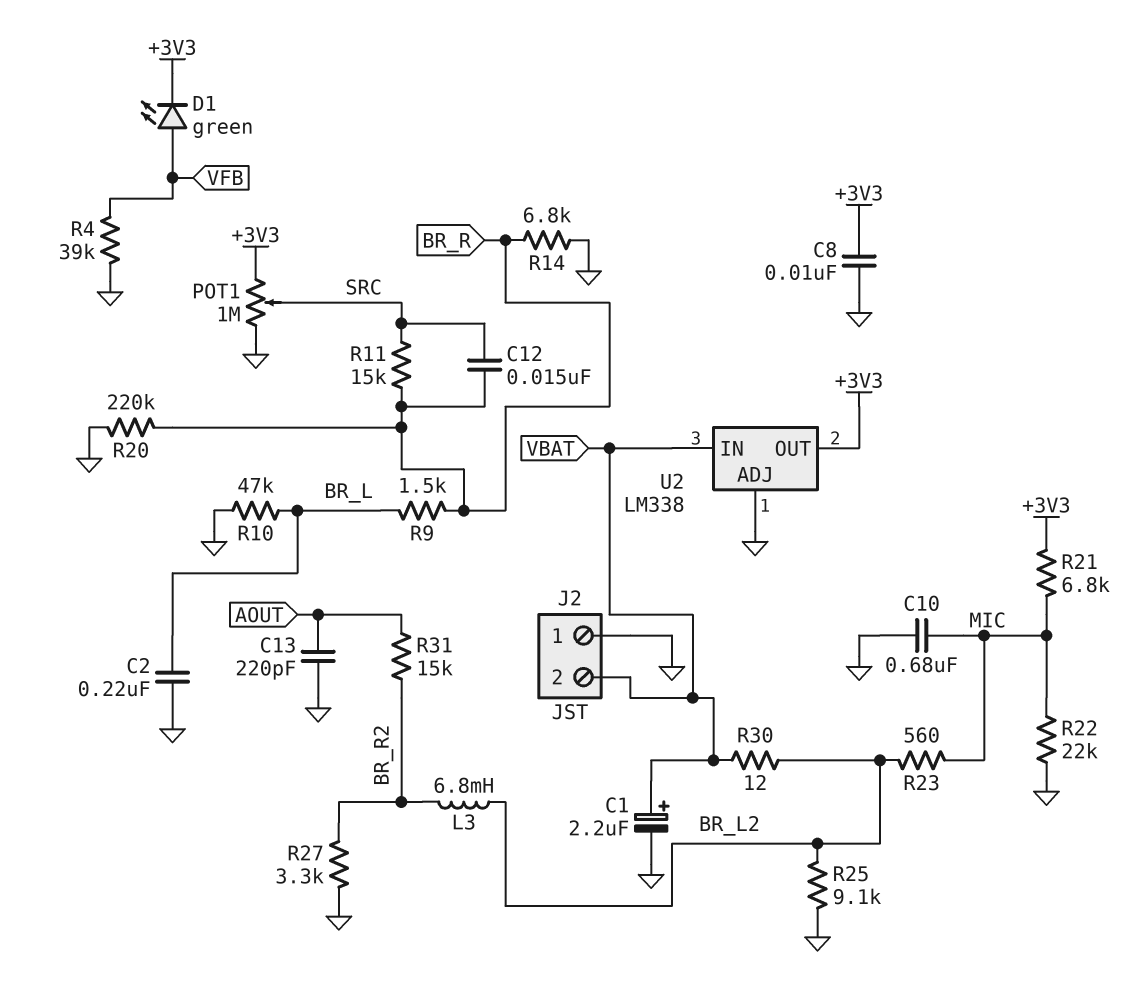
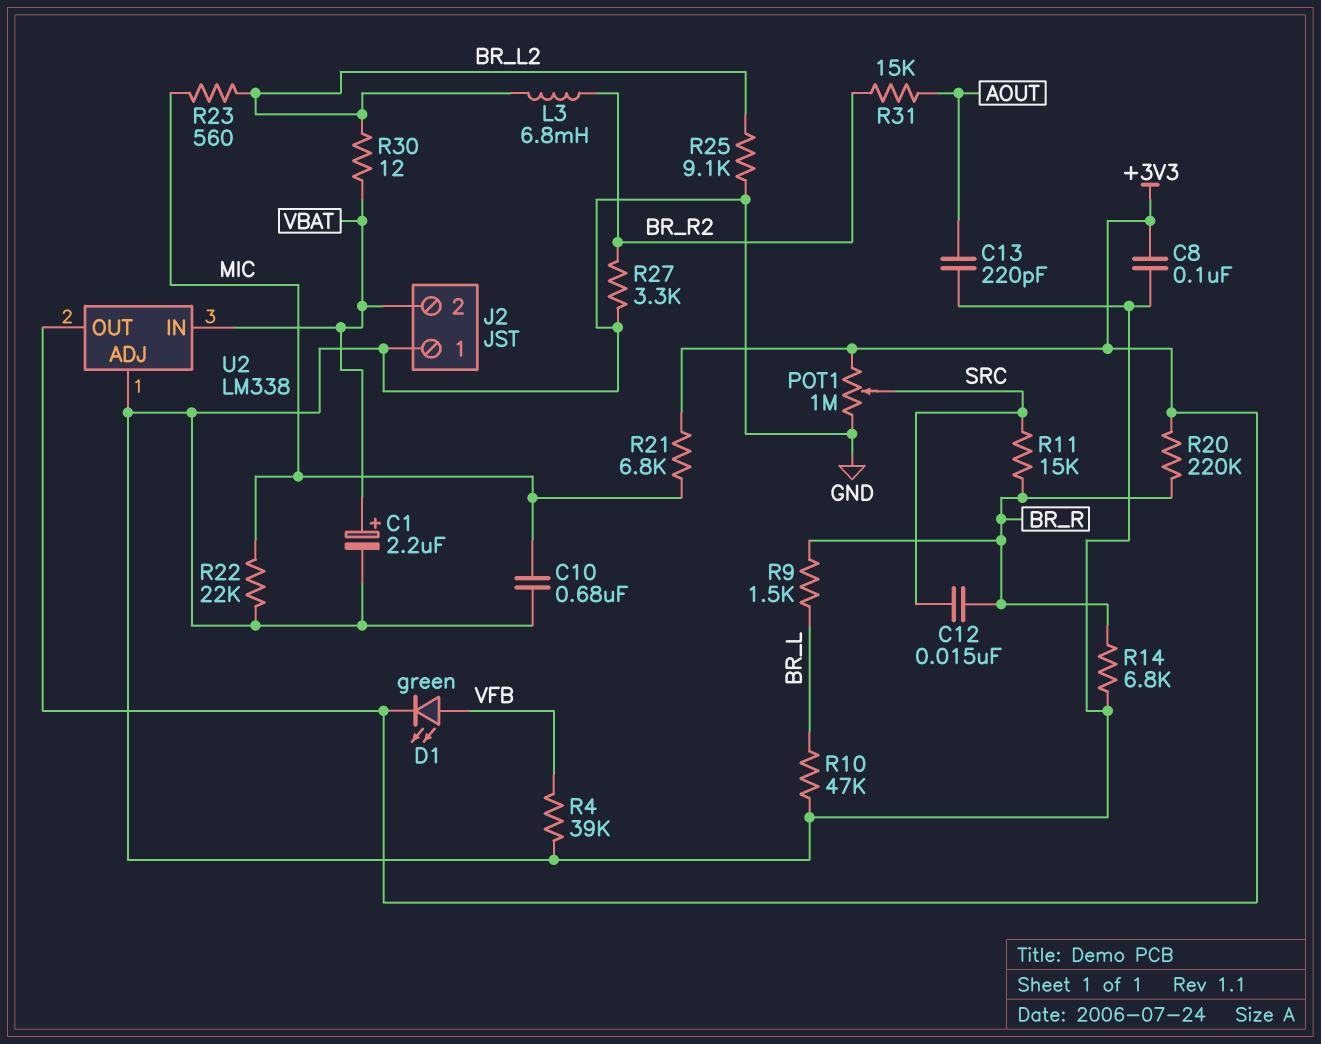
C2: 220nF (BR_L, GND) -> none
C8: 10nF (+3V3, GND) -> 100nF (+3V3, GND)
R20: 220k (BR_R, GND) -> 220k (+3V3, BR_R)

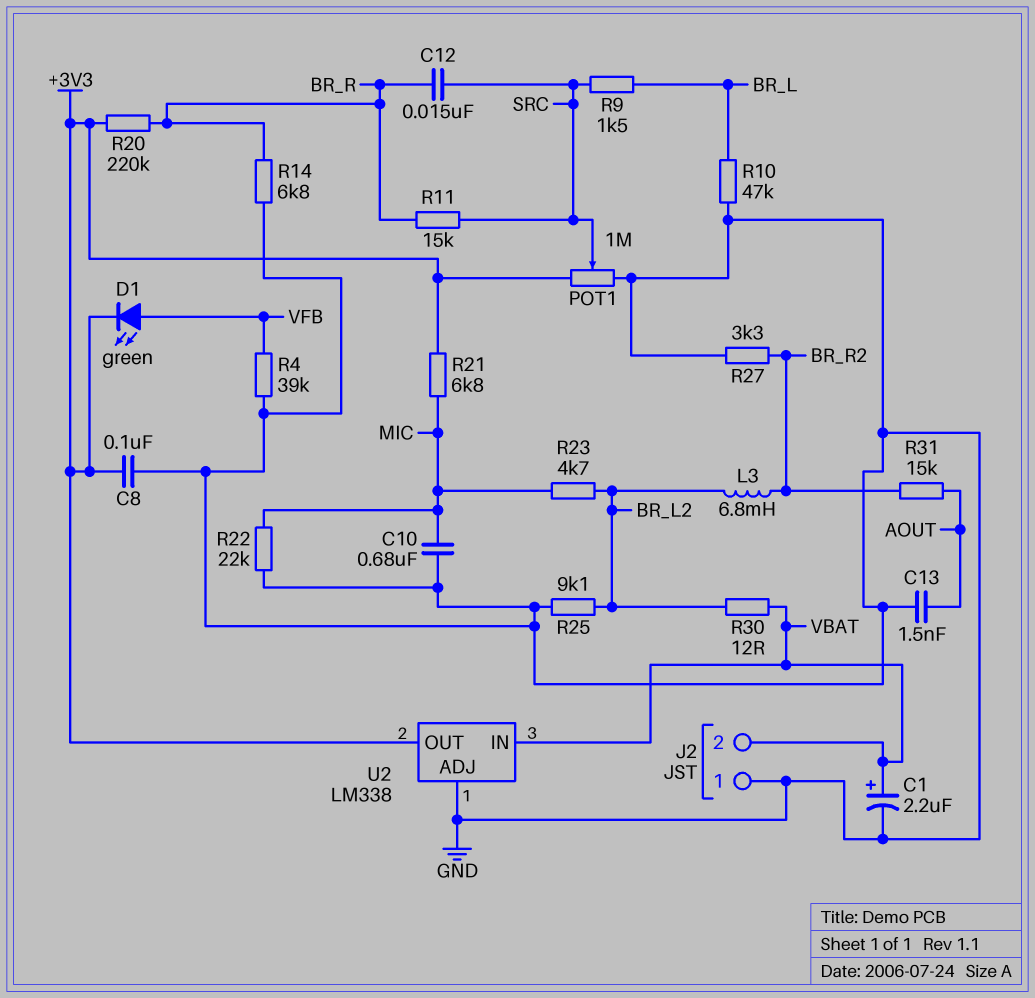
C13: 220pF (AOUT, GND) -> 1.5nF (AOUT, GND)
R9: 1.5k (BR_L, BR_R) -> 1.5k (BR_L, SRC)
R23: 560 (BR_L2, MIC) -> 4.7k (BR_L2, MIC)

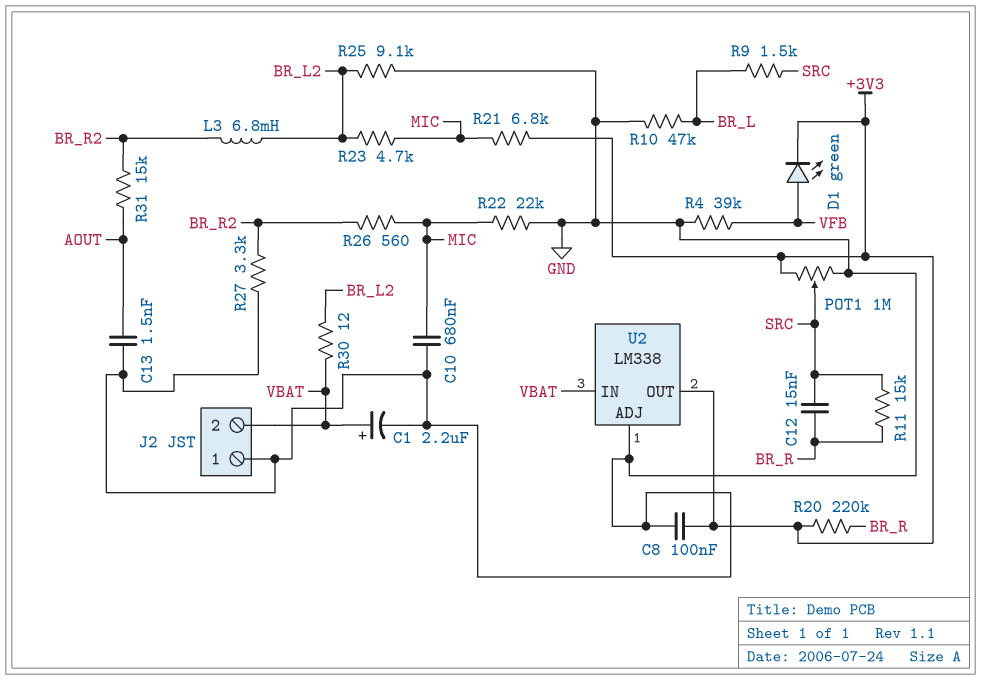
R14: 6.8k (BR_R, GND) -> none
R26: none -> 560 (BR_R2, MIC)

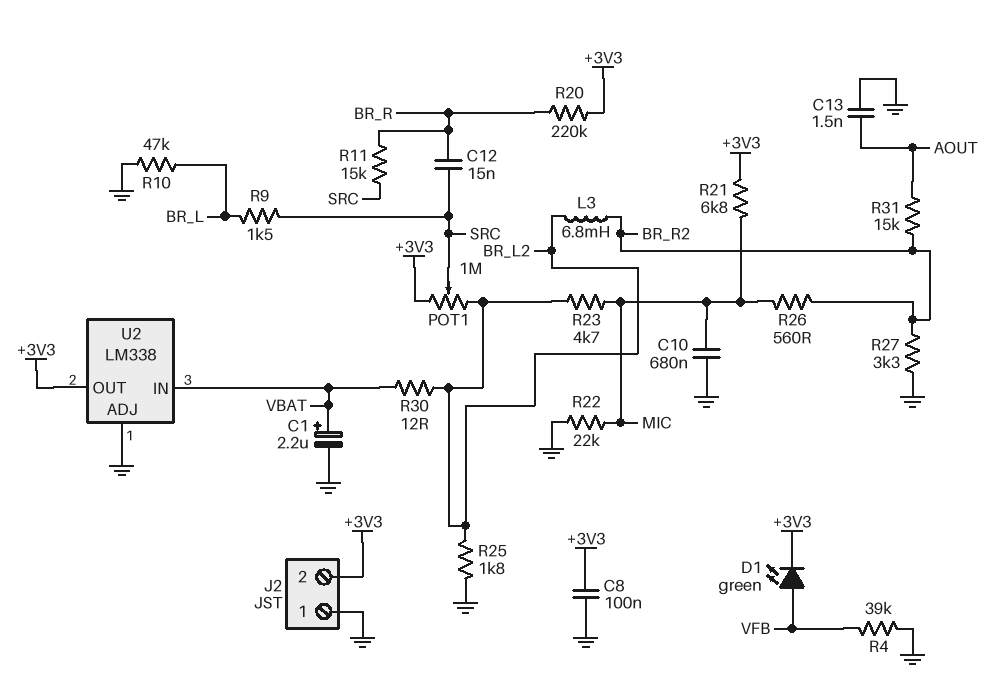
J2 pin 2: VBAT -> +3V3
POT1: 1M (+3V3, GND, wiper SRC) -> 1M (+3V3, BR_L2, wiper SRC)
R25: 9.1k (BR_L2, GND) -> 1.8k (BR_L2, GND)

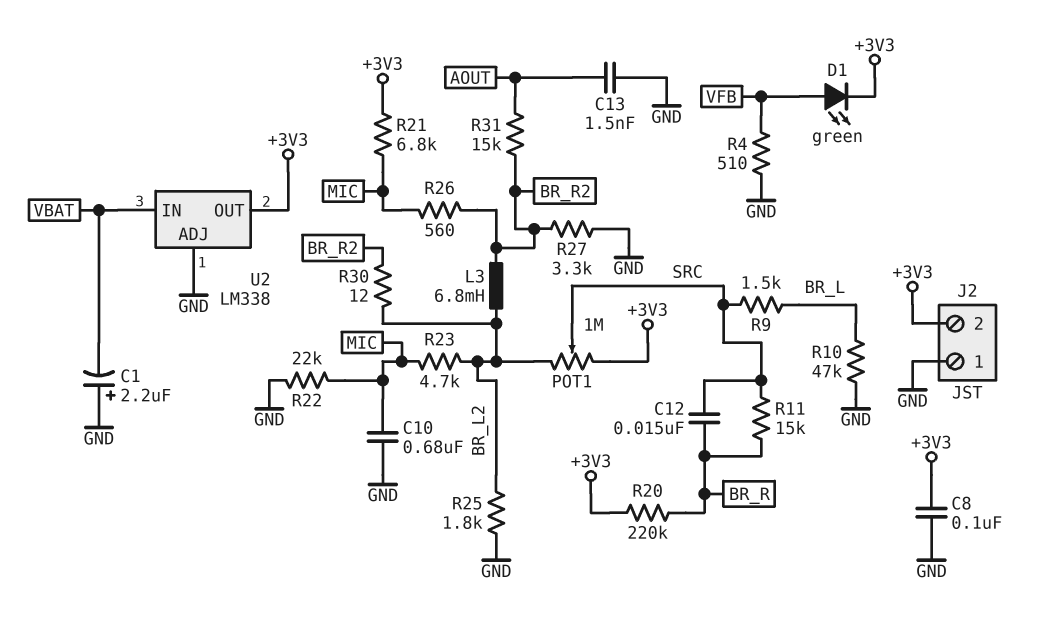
C1: 2.2uF (plus VBAT, minus GND) -> 2.2uF (plus GND, minus VBAT)
R4: 39k (GND, VFB) -> 510 (GND, VFB)
R30: 12 (BR_L2, VBAT) -> 12 (BR_L2, BR_R2)

